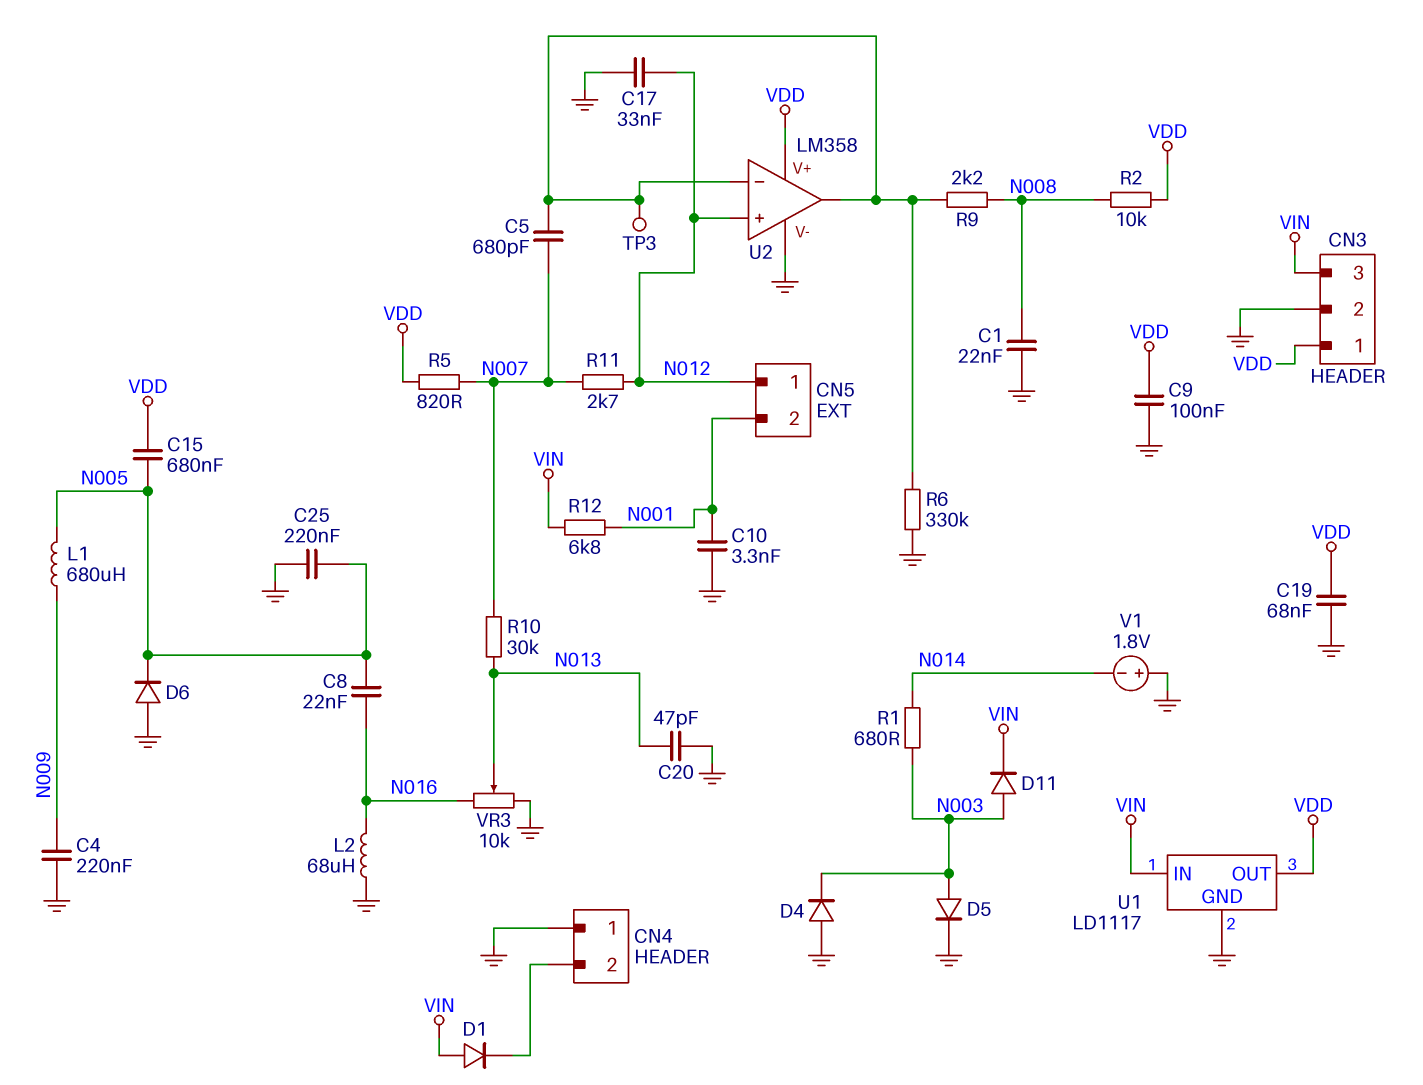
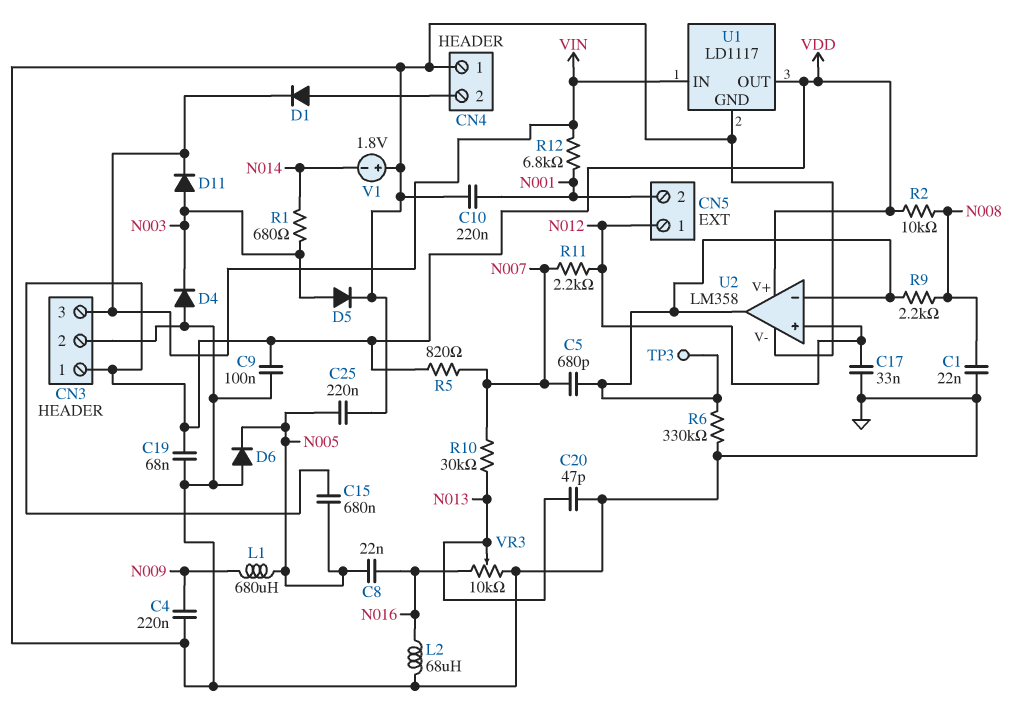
C10: 3.3nF (GND, N001) -> 220nF (GND, N001)
D1: diode (A VIN, K CN4/2) -> diode (A CN4/2, K VIN)
R11: 2.7k (N007, N012) -> 2.2k (N007, N012)

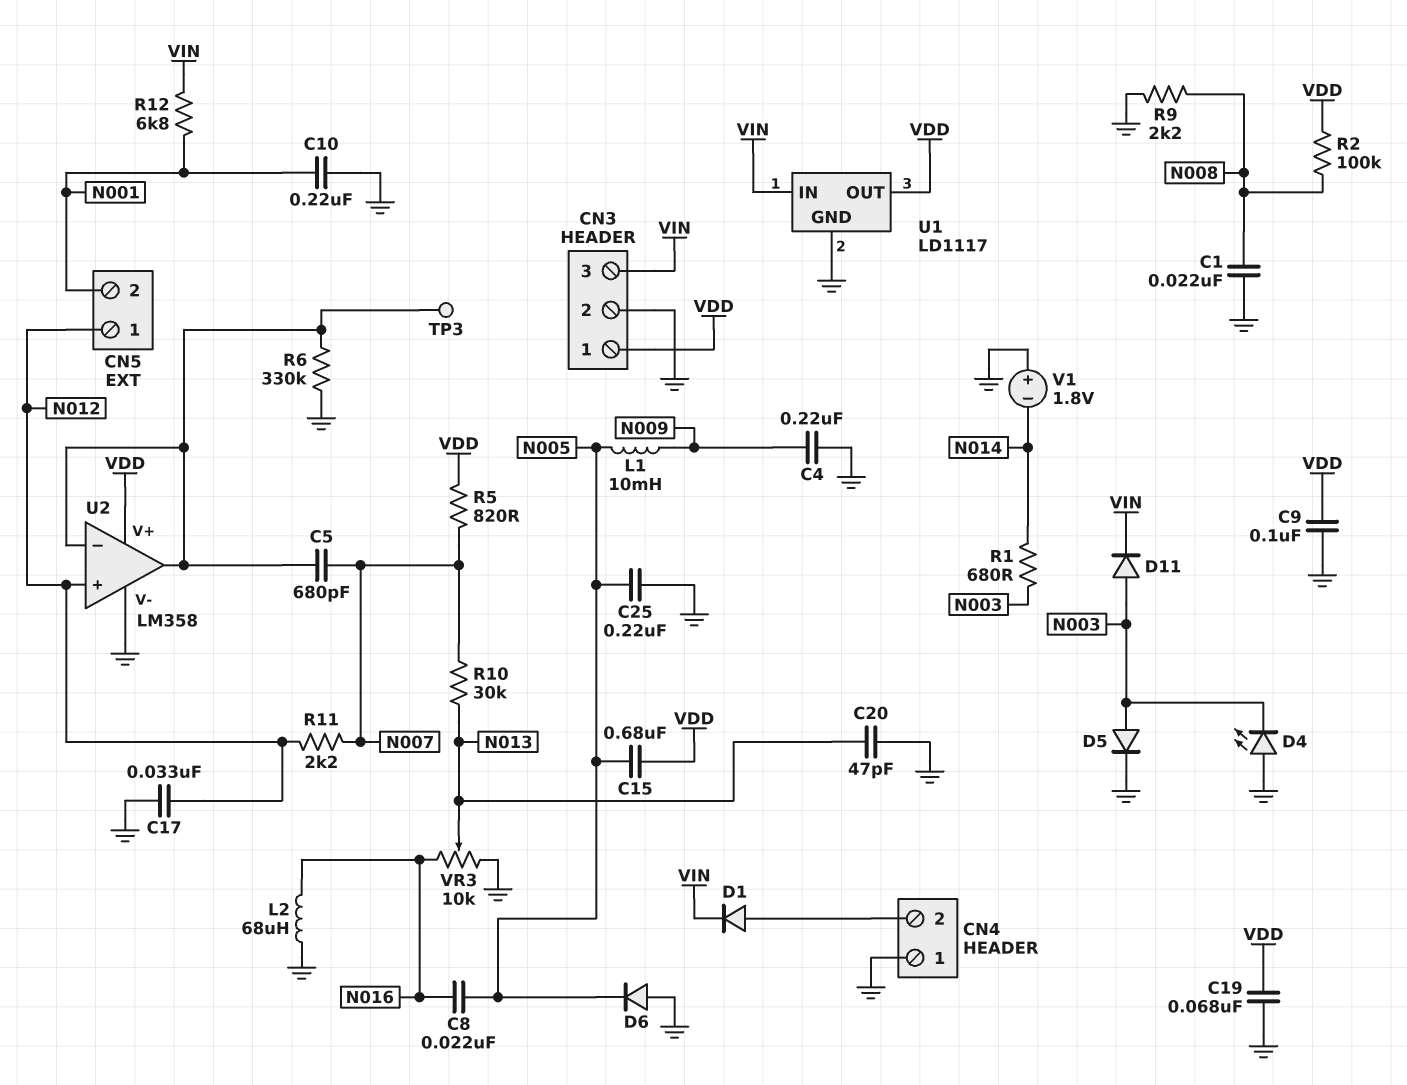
D4: diode (A GND, K N003) -> LED (A GND, K N003)
L1: 680uH (N005, N009) -> 10mH (N005, N009)
R2: 10k (N008, VDD) -> 100k (N008, VDD)
R9: 2.2k (N008, U2/in-) -> 2.2k (GND, N008)

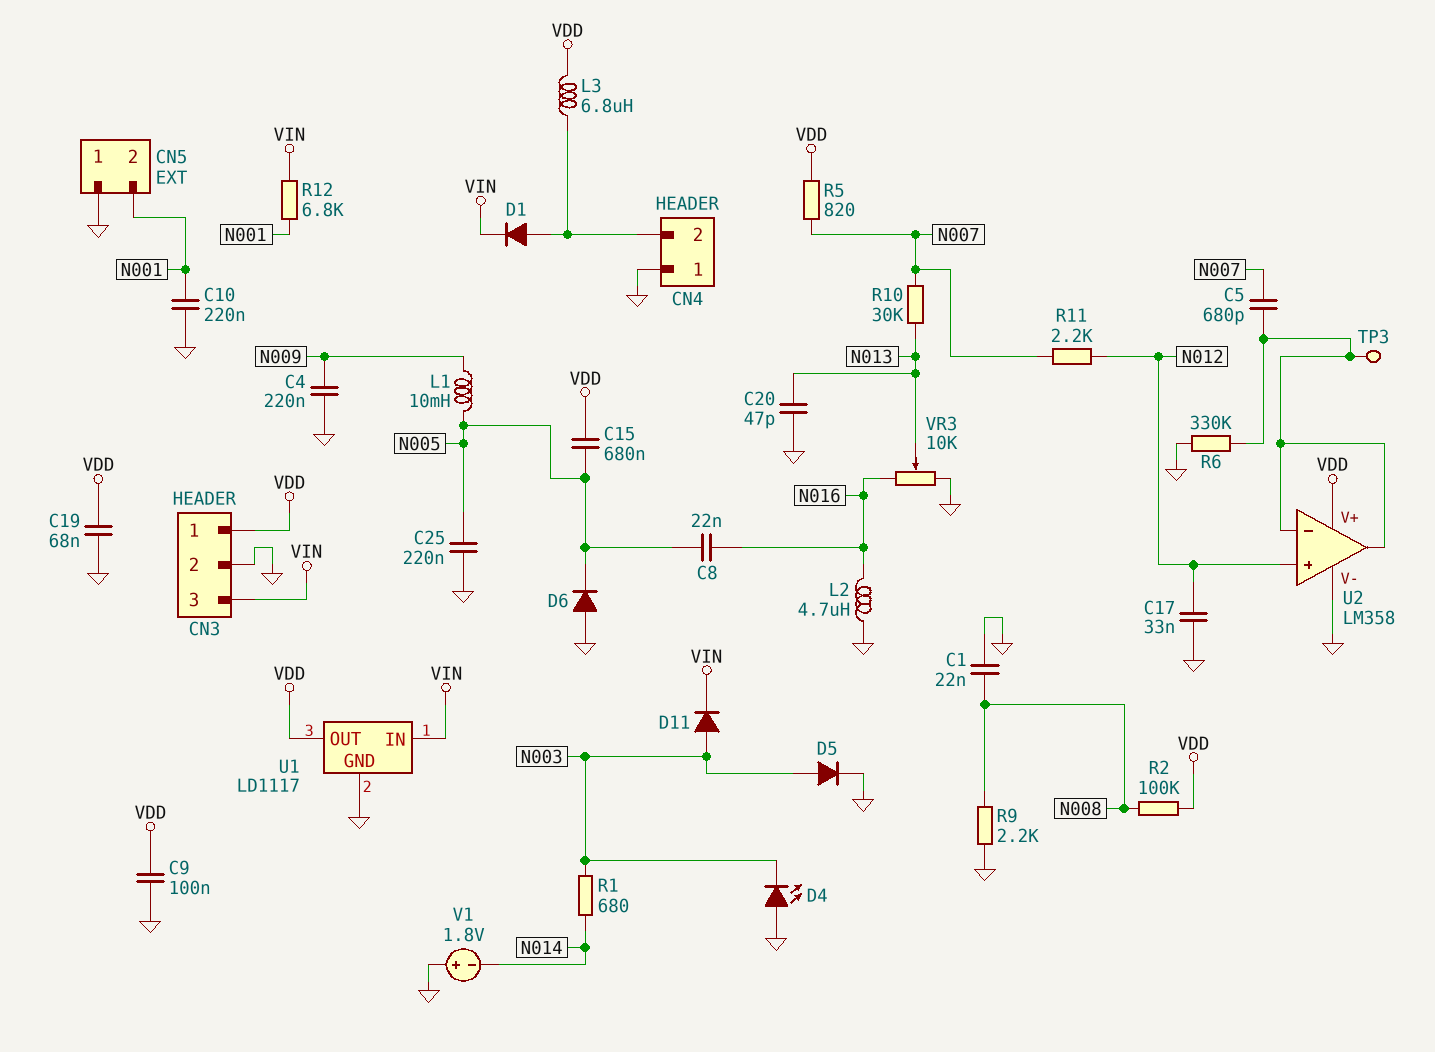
CN5 pin 1: N012 -> GND
L2: 68uH (GND, N016) -> 4.7uH (GND, N016)
L3: none -> 6.8uH (CN4/2, VDD)

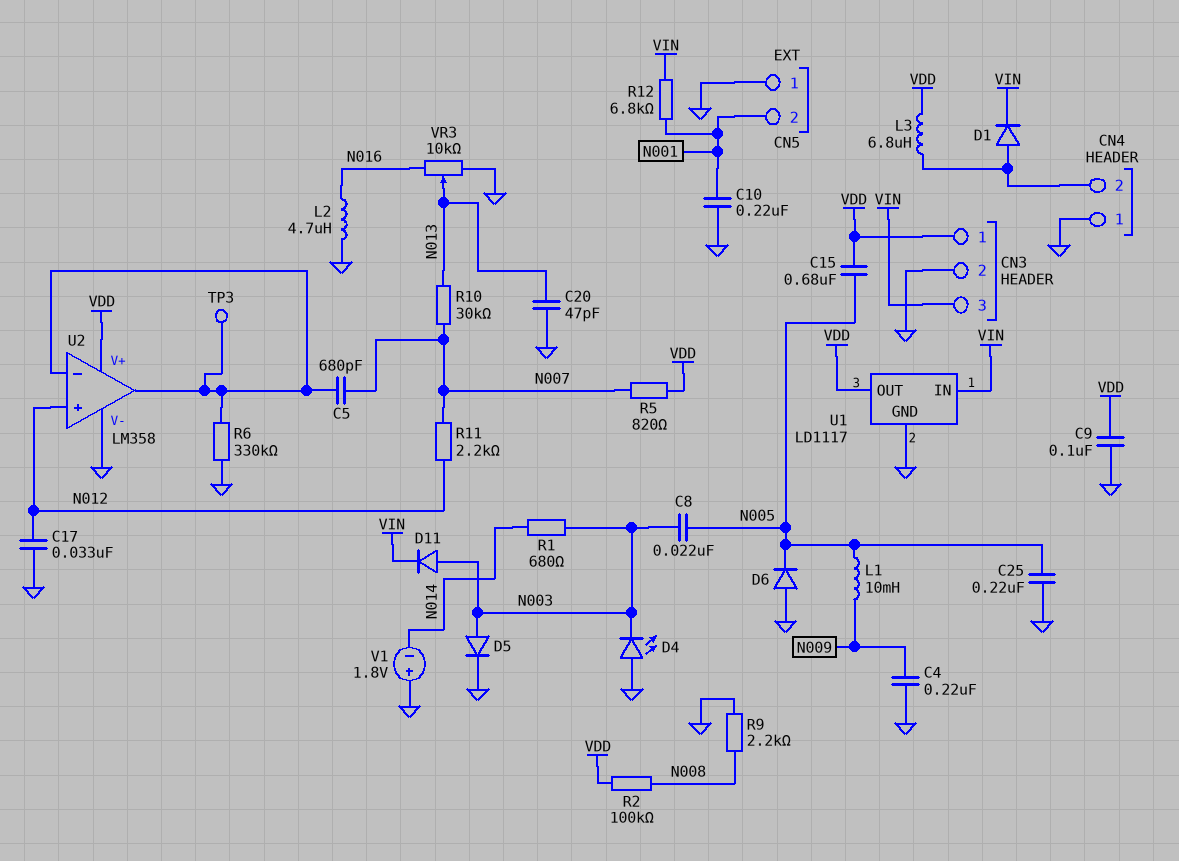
C1: 22nF (GND, N008) -> none
C8: 22nF (N005, N016) -> 22nF (N003, N005)
C19: 68nF (GND, VDD) -> none

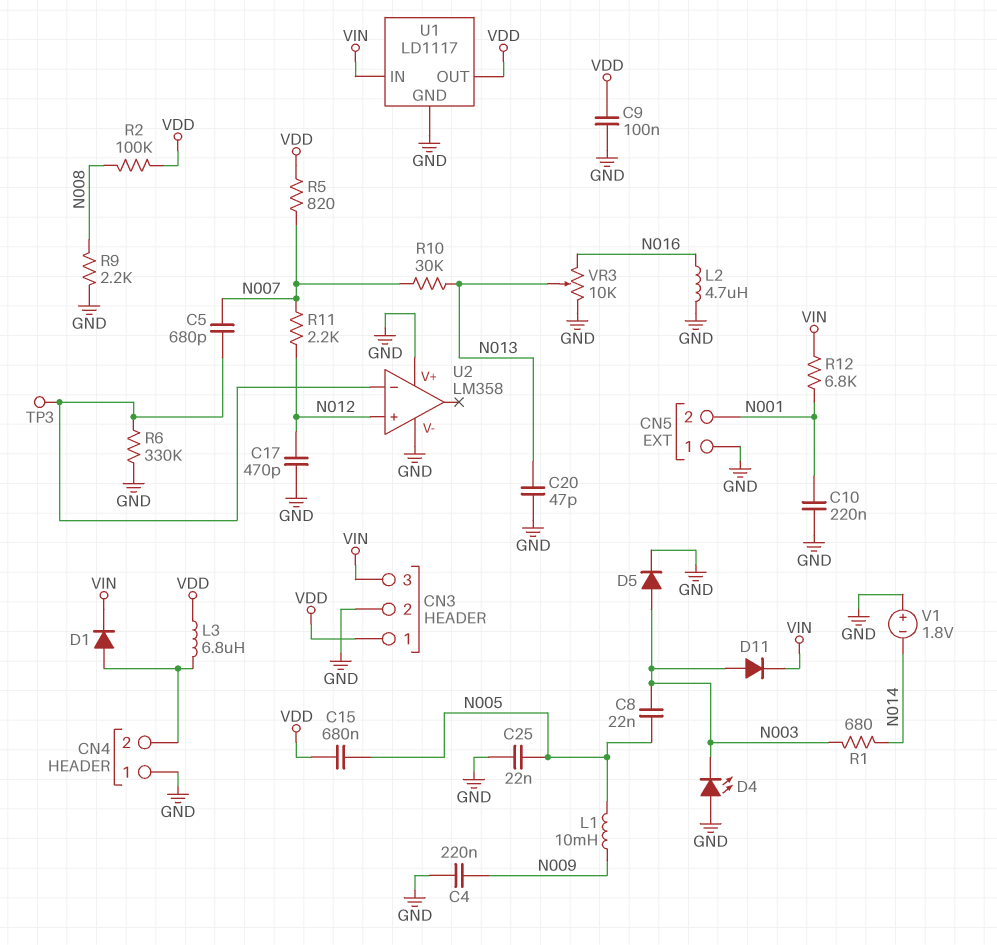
C17: 33nF (GND, N012) -> 470pF (GND, N012)
C25: 220nF (GND, N005) -> 22nF (GND, N005)
D6: diode (A GND, K N005) -> none
U2 pin V+: VDD -> GND
U2 pin out: U2/in- -> none

